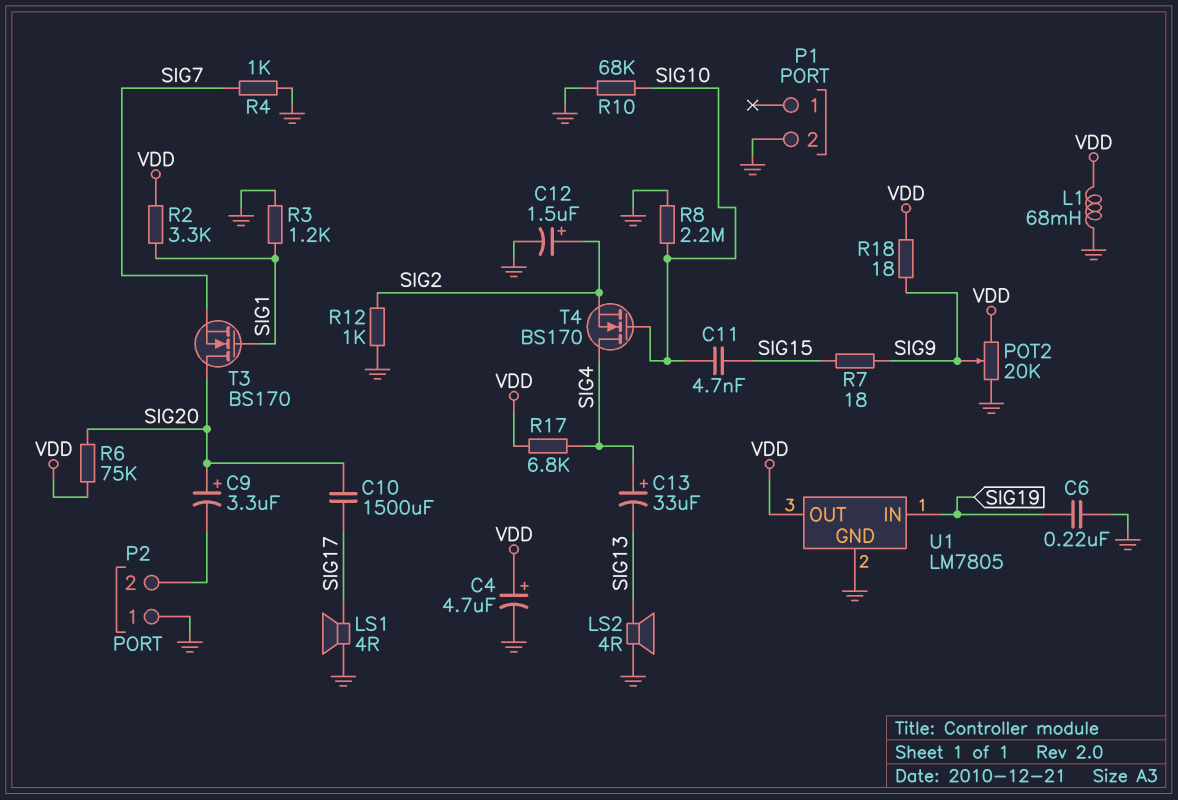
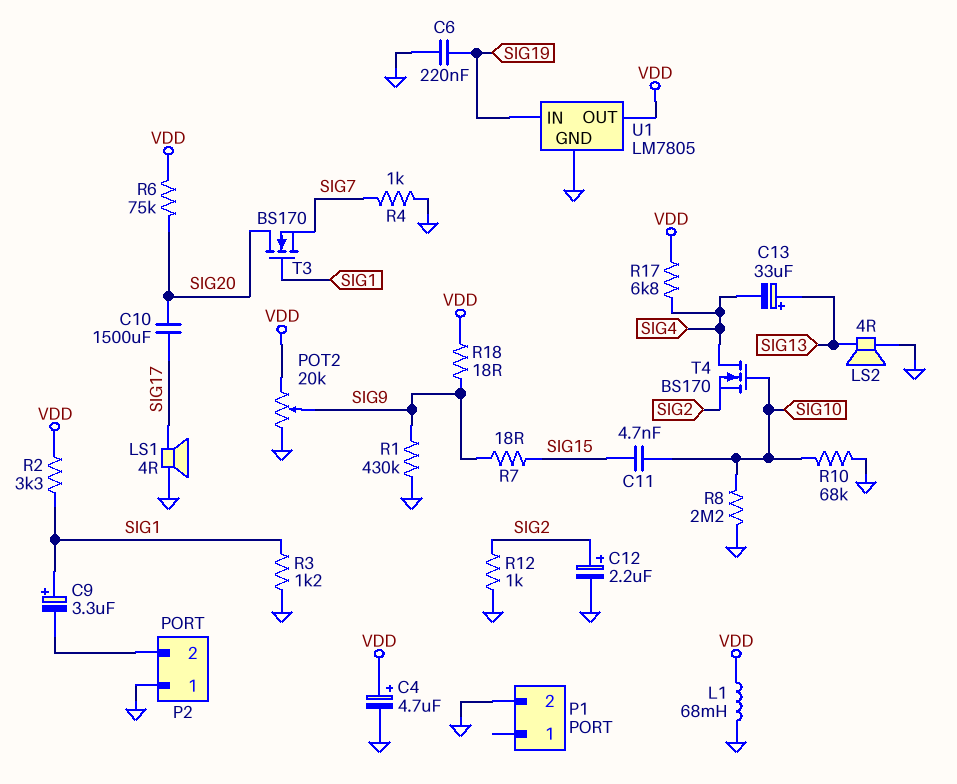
C9: 3.3uF (plus SIG20, minus P2/2) -> 3.3uF (plus SIG1, minus P2/2)
C12: 1.5uF (plus SIG2, minus GND) -> 2.2uF (plus SIG2, minus GND)
C13: 33uF (plus SIG4, minus SIG13) -> 33uF (plus SIG13, minus SIG4)
R1: none -> 430k (GND, SIG9)

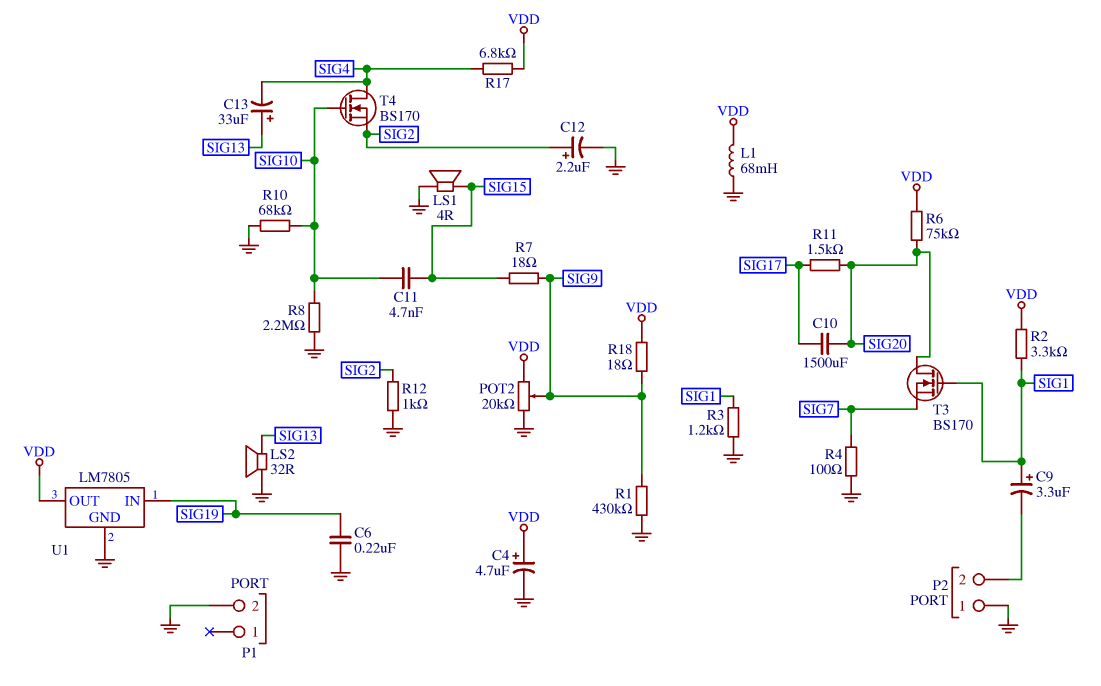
LS1: speaker 4R (GND, SIG17) -> speaker 4R (GND, SIG15)
LS2: speaker 4R (GND, SIG13) -> speaker 32R (GND, SIG13)
R4: 1k (GND, SIG7) -> 100 (GND, SIG7)
R11: none -> 1.5k (SIG17, SIG20)

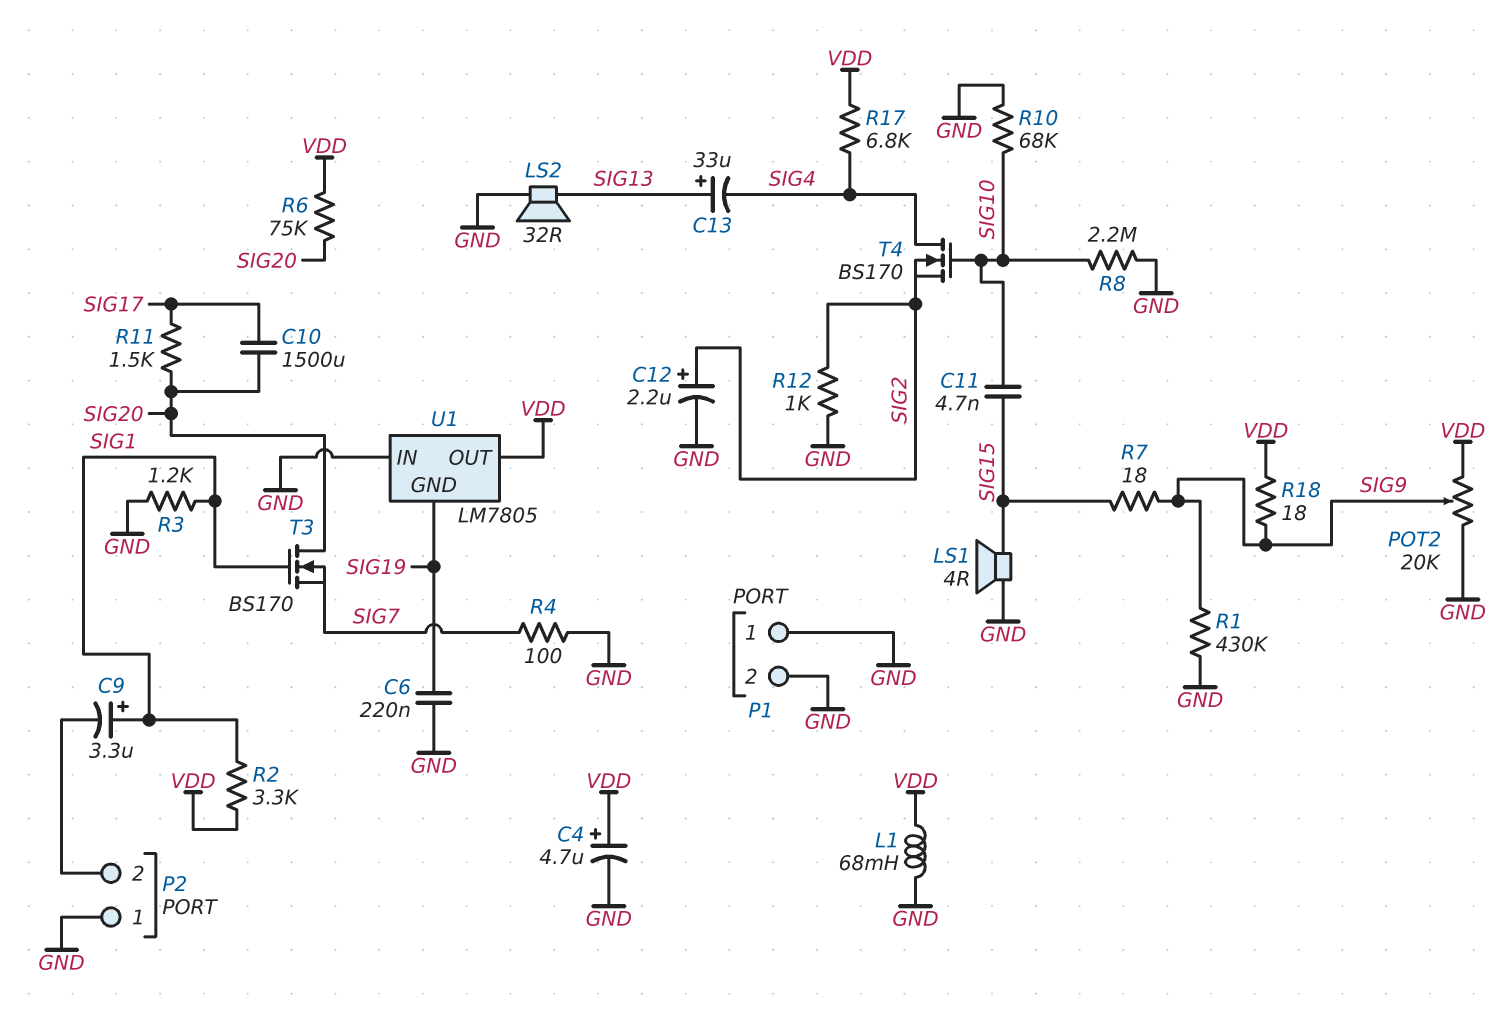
P1 pin 1: none -> GND
U1 pin GND: GND -> SIG19
U1 pin IN: SIG19 -> GND

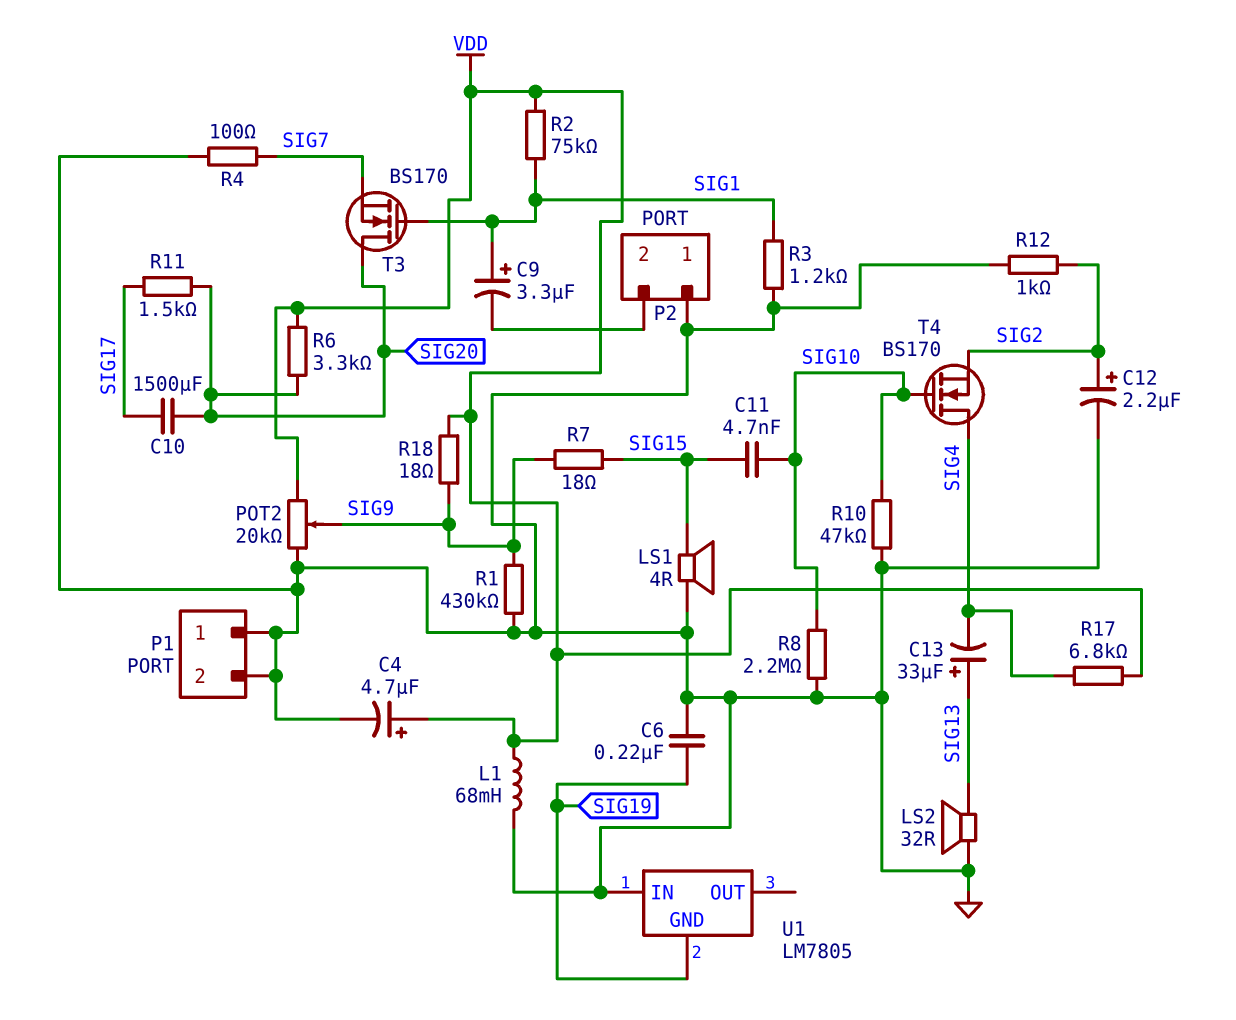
R2: 3.3k (SIG1, VDD) -> 75k (SIG1, VDD)
R6: 75k (SIG20, VDD) -> 3.3k (SIG20, VDD)
R10: 68k (GND, SIG10) -> 47k (GND, SIG10)
U1 pin OUT: VDD -> none

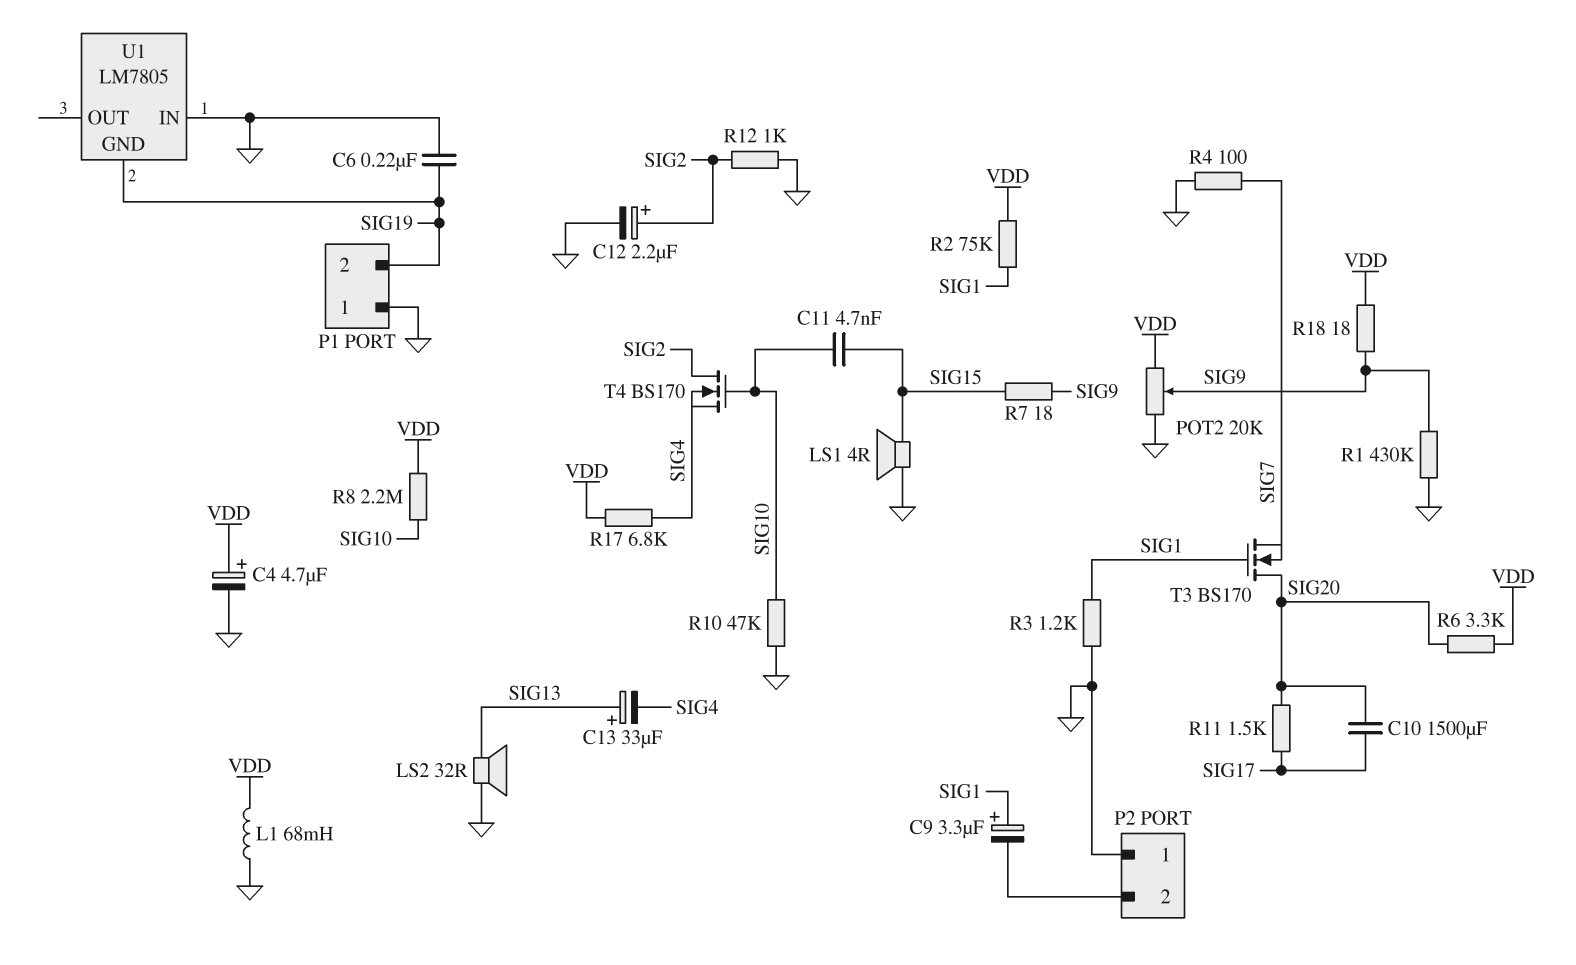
P1 pin 2: GND -> SIG19
R8: 2.2M (GND, SIG10) -> 2.2M (SIG10, VDD)
T4: NMOS BS170 (G SIG10, D SIG4, S SIG2) -> NMOS BS170 (G SIG10, D SIG2, S SIG4)

